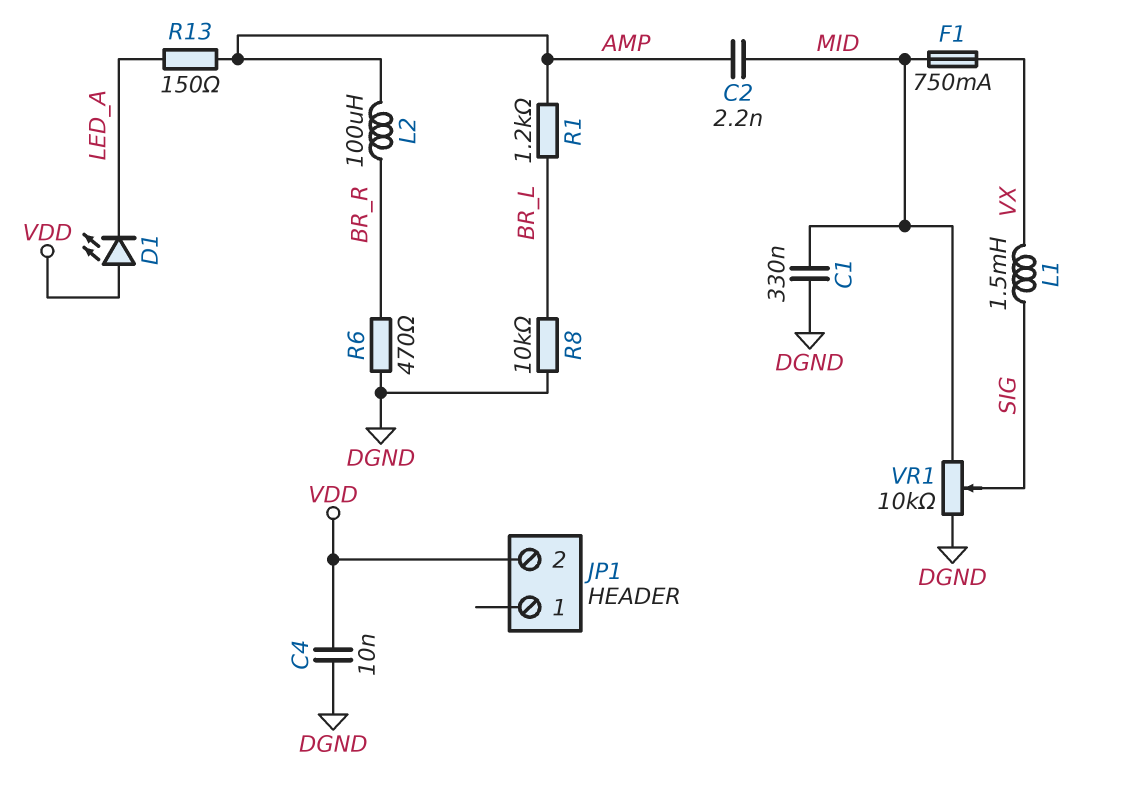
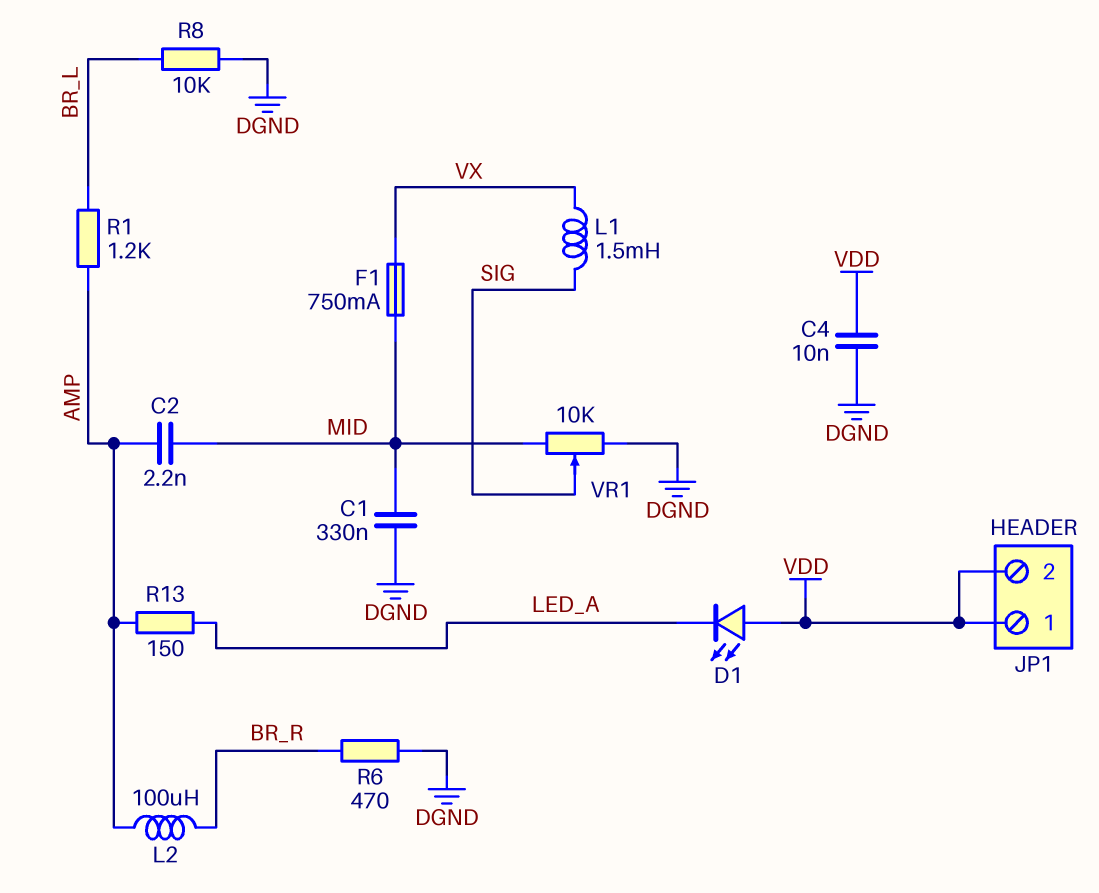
JP1 pin 1: none -> VDD

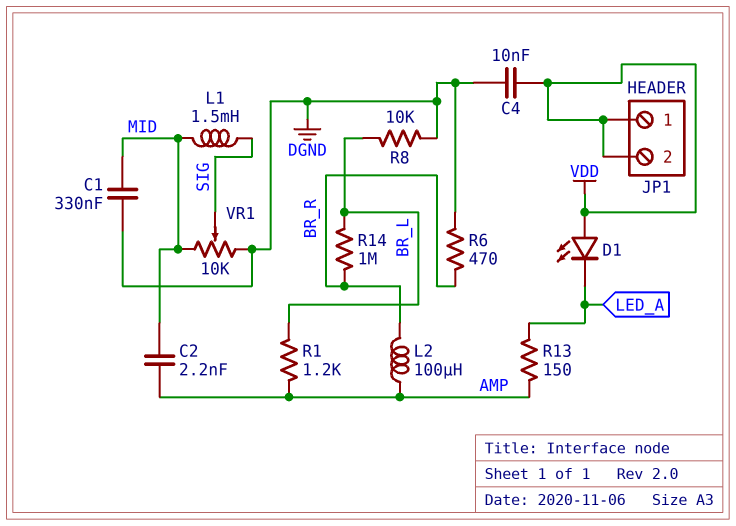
F1: 750mA (MID, VX) -> none
L1: 1.5mH (SIG, VX) -> 1.5mH (MID, SIG)
R14: none -> 1M (BR_L, BR_R)

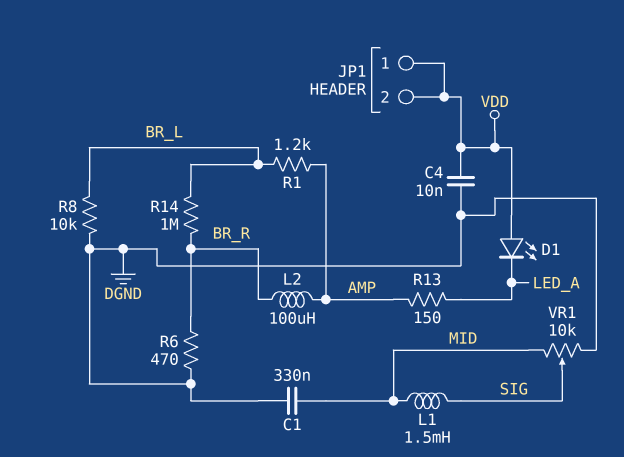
C2: 2.2nF (AMP, MID) -> none

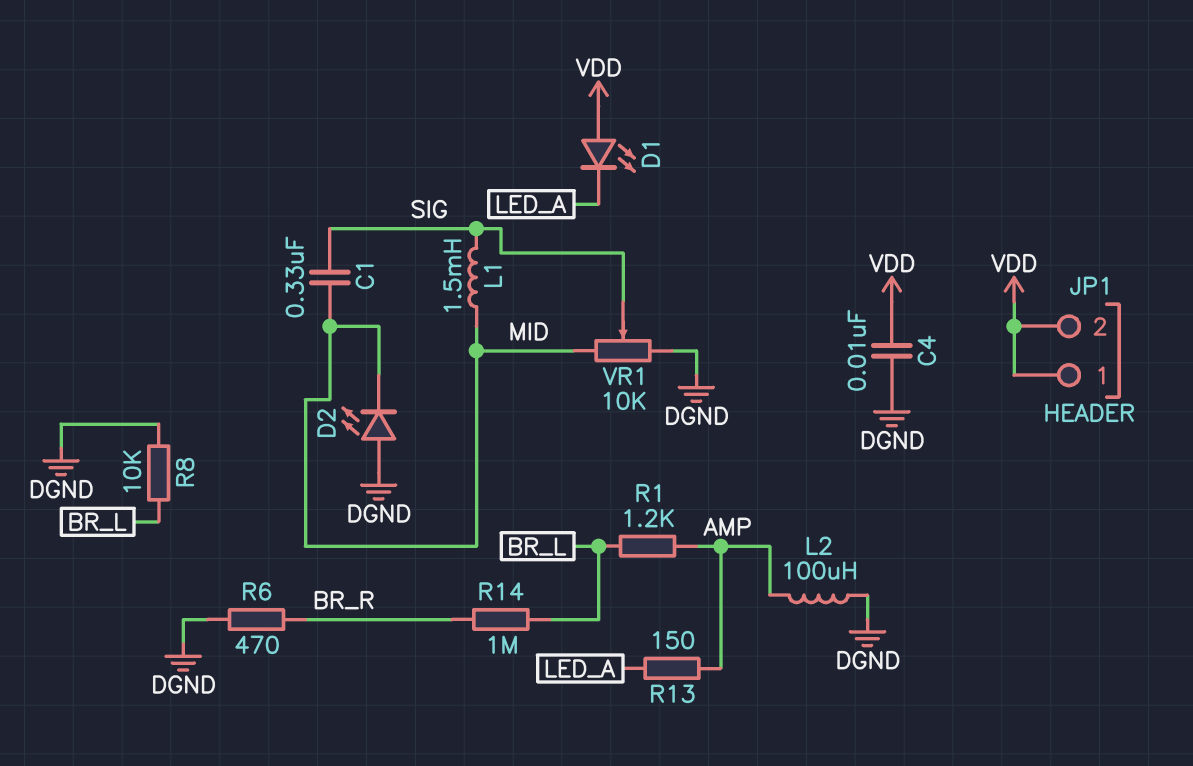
C1: 330nF (DGND, MID) -> 330nF (MID, SIG)
D2: none -> LED (A DGND, K MID)
L2: 100uH (AMP, BR_R) -> 100uH (AMP, DGND)

